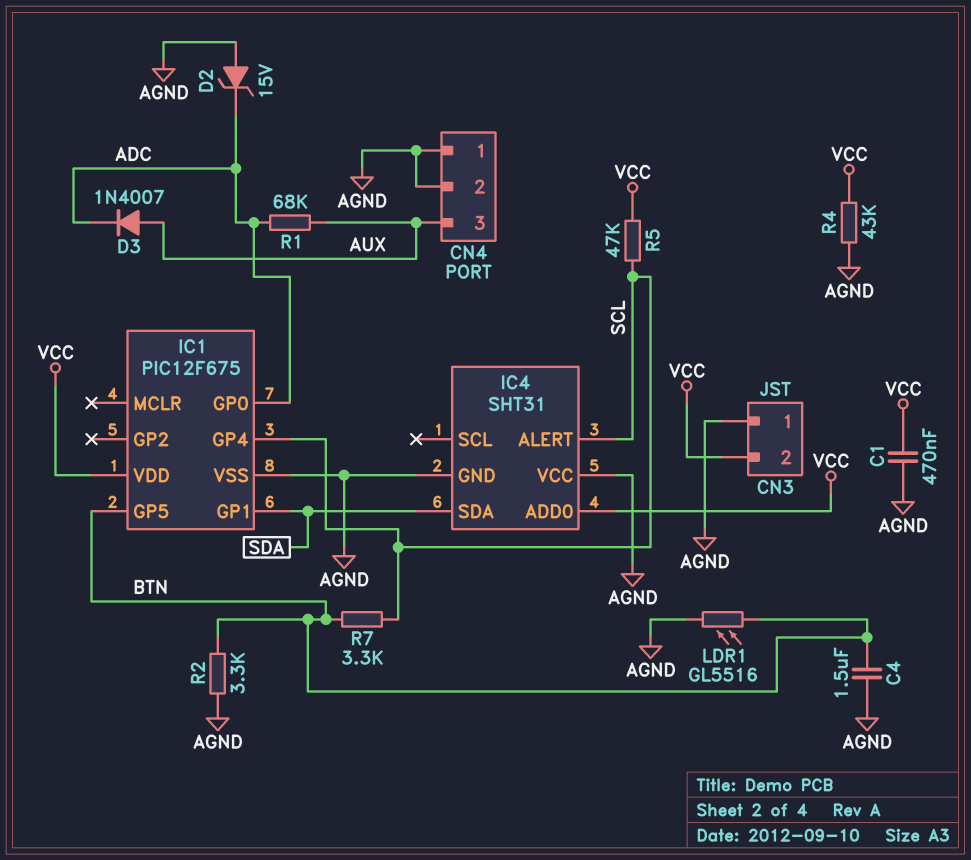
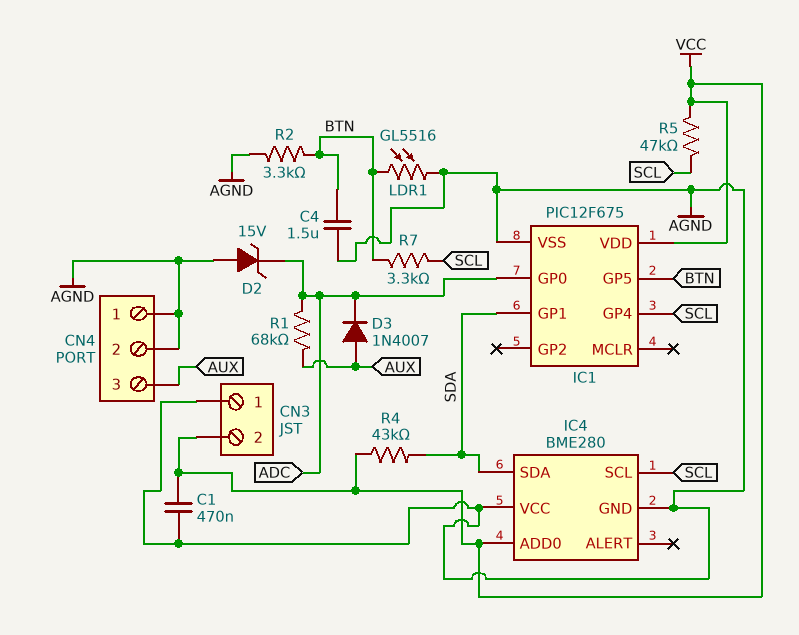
IC4: SHT31 -> BME280
IC4 pin ALERT: SCL -> none
IC4 pin SCL: none -> SCL
R4: 43k (AGND, VCC) -> 43k (SDA, VCC)

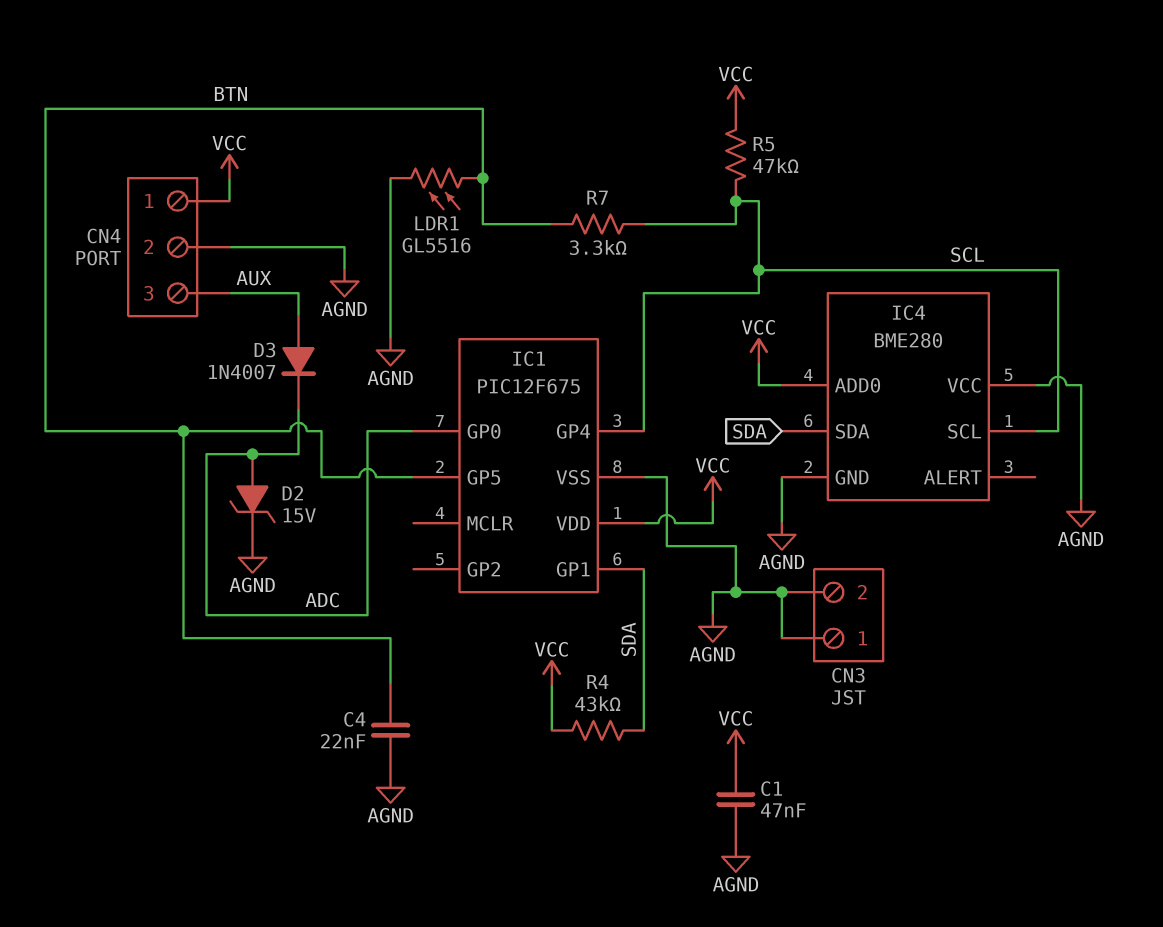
C1: 470nF (AGND, VCC) -> 47nF (AGND, VCC)
C4: 1.5uF (AGND, BTN) -> 22nF (AGND, BTN)
CN3 pin 2: VCC -> AGND
CN4 pin 1: AGND -> VCC
D2: zener 15V (A AGND, K ADC) -> zener 15V (A ADC, K AGND)
R1: 68k (ADC, AUX) -> none
R2: 3.3k (AGND, BTN) -> none

